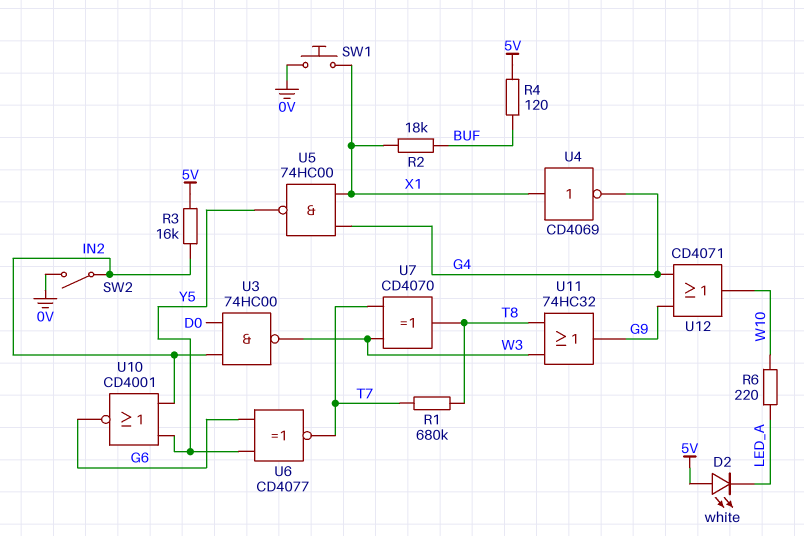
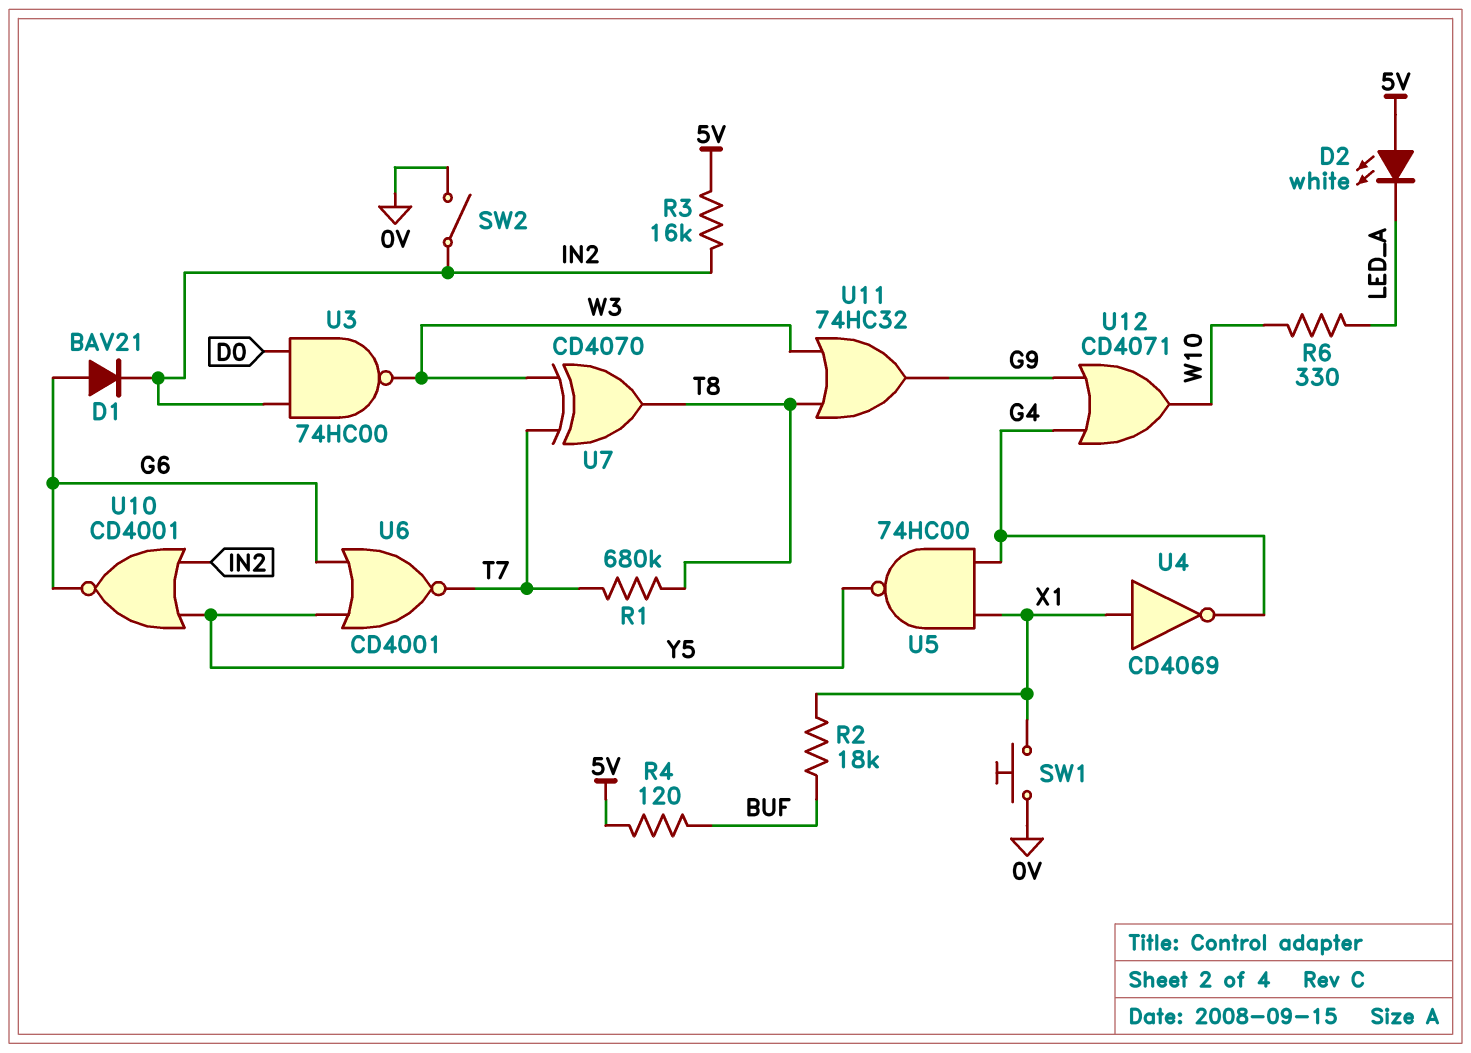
D1: none -> diode BAV21 (A G6, K IN2)
R6: 220 (LED_A, W10) -> 330 (LED_A, W10)
U6: XNOR CD4077 (in G6, in Y5, out T7) -> NOR CD4001 (in G6, in Y5, out T7)

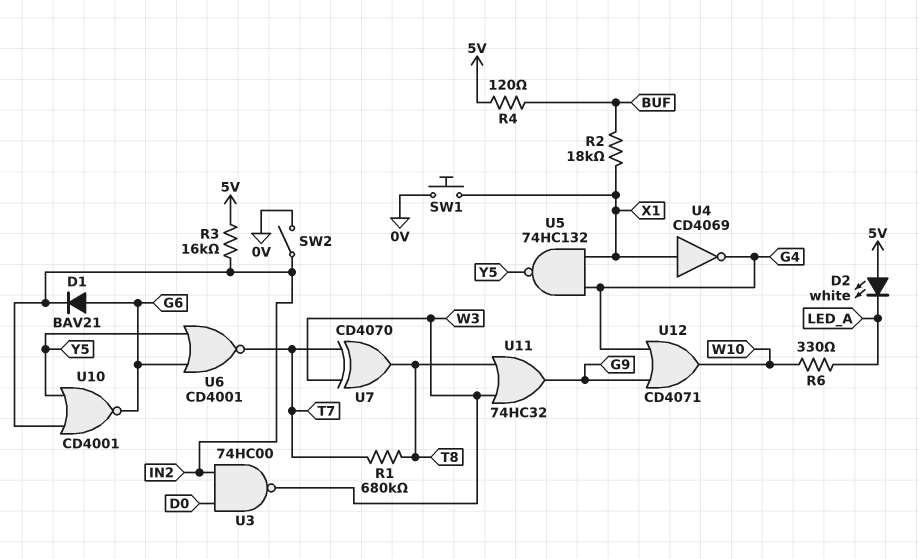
U5: NAND 74HC00 (in G4, in X1, out Y5) -> NAND 74HC132 (in G4, in X1, out Y5)

